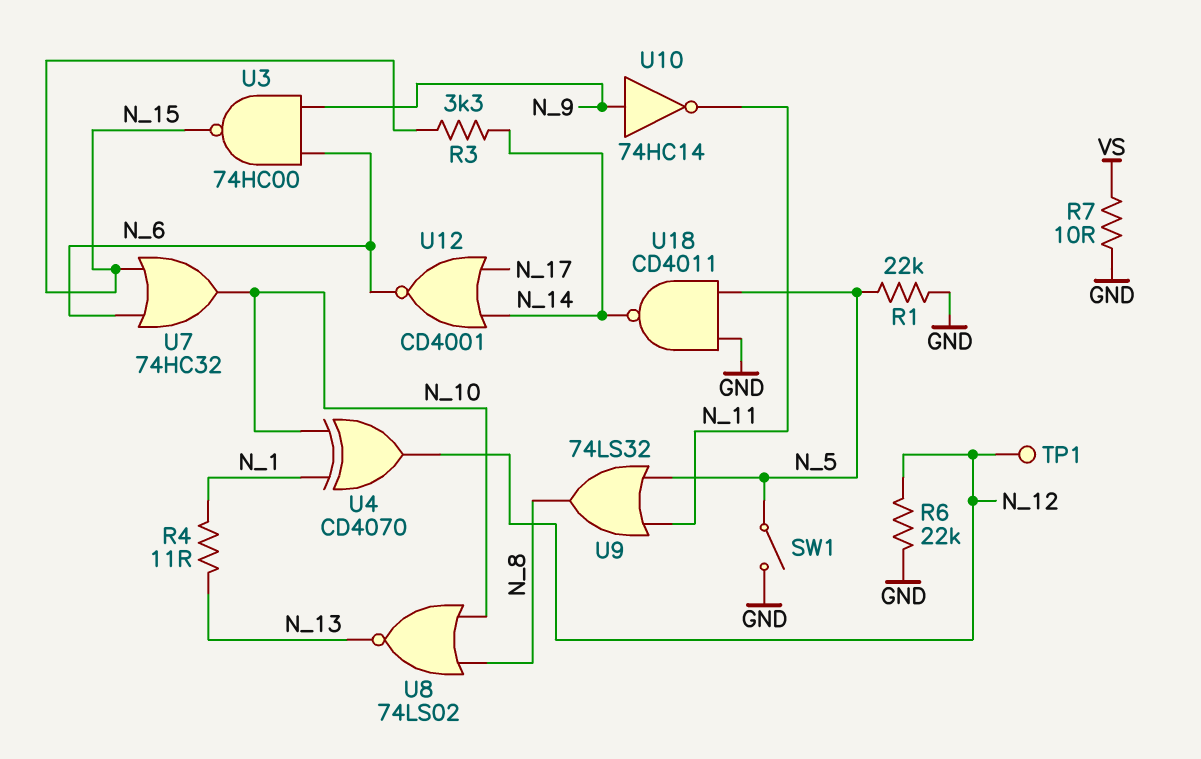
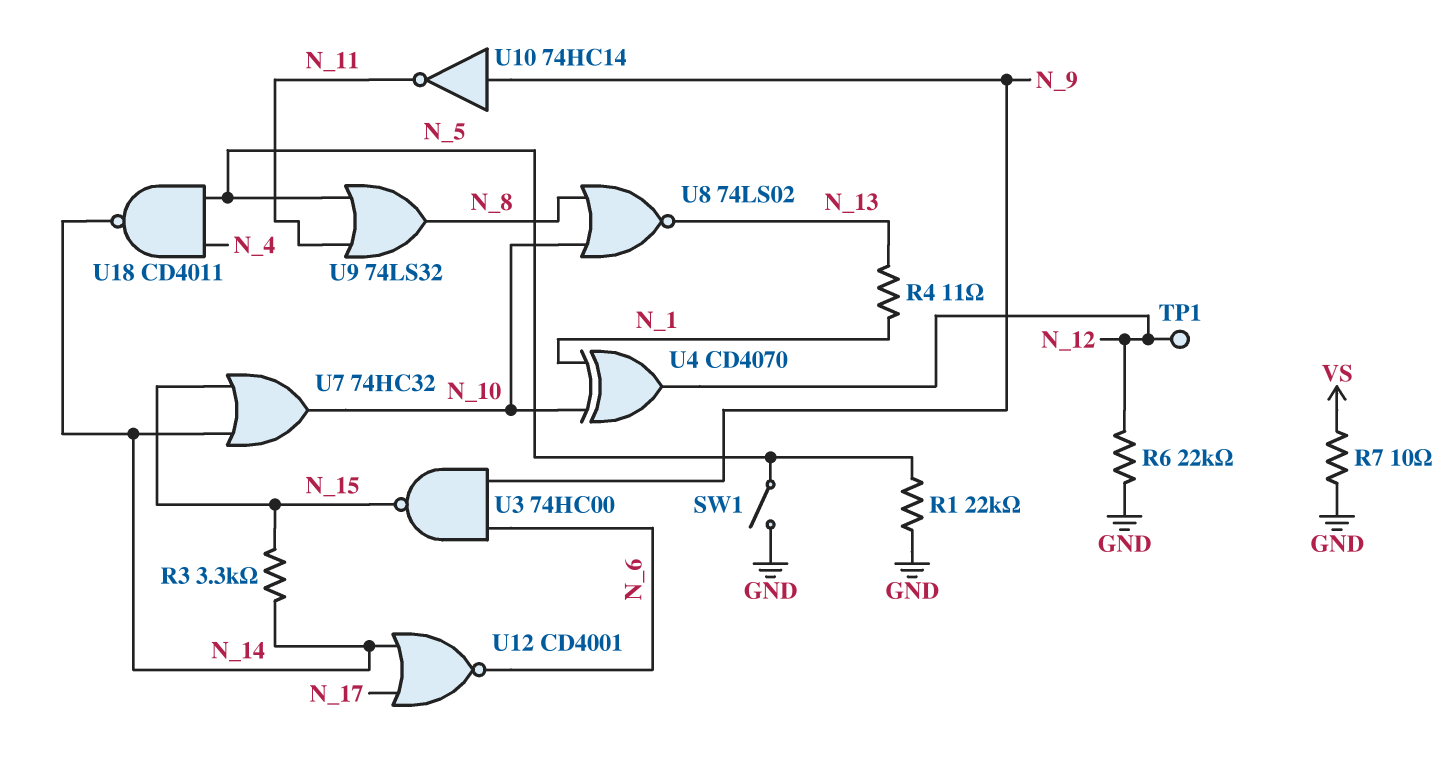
U7: OR 74HC32 (in N_6, in N_15, out N_10) -> OR 74HC32 (in N_14, in N_15, out N_10)
U18: NAND CD4011 (in GND, in N_5, out N_14) -> NAND CD4011 (in N_4, in N_5, out N_14)

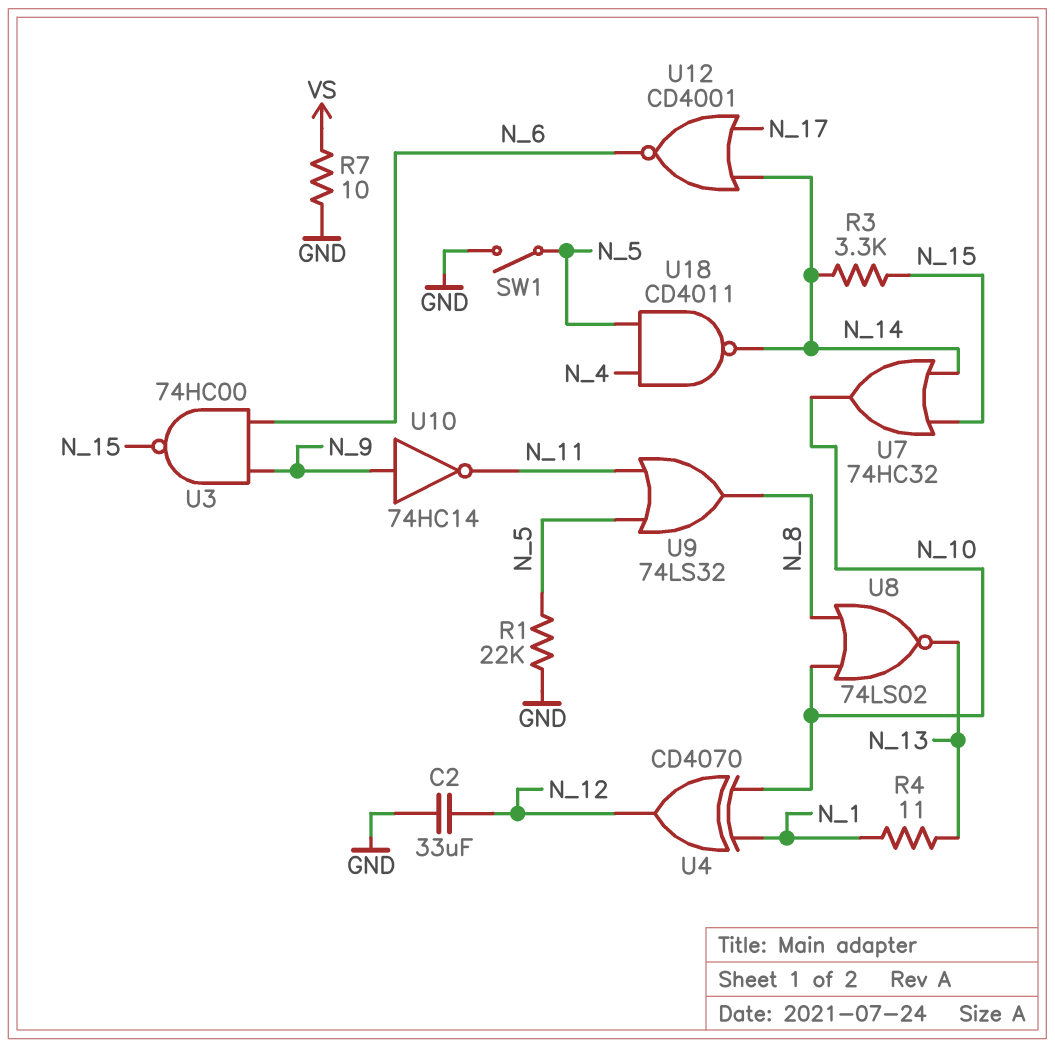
C2: none -> 33uF (GND, N_12)
R6: 22k (GND, N_12) -> none
TP1: test point (N_12) -> none

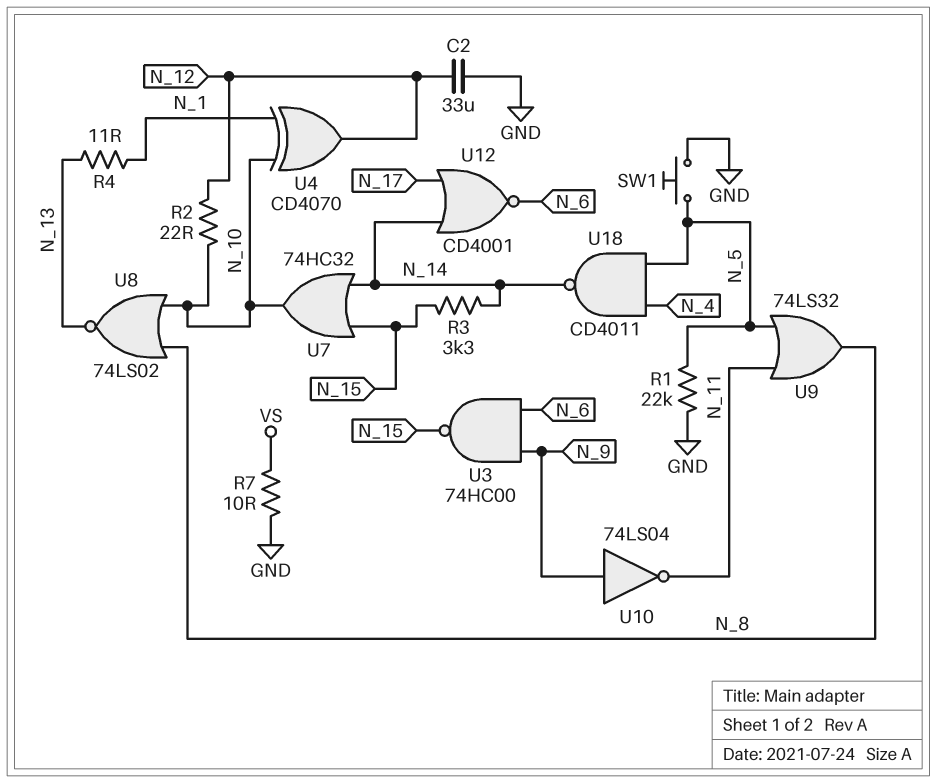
R2: none -> 22 (N_10, N_12)
SW1: switch (GND, N_5) -> button (GND, N_5)
U10: NOT 74HC14 (in N_9, out N_11) -> NOT 74LS04 (in N_9, out N_11)

